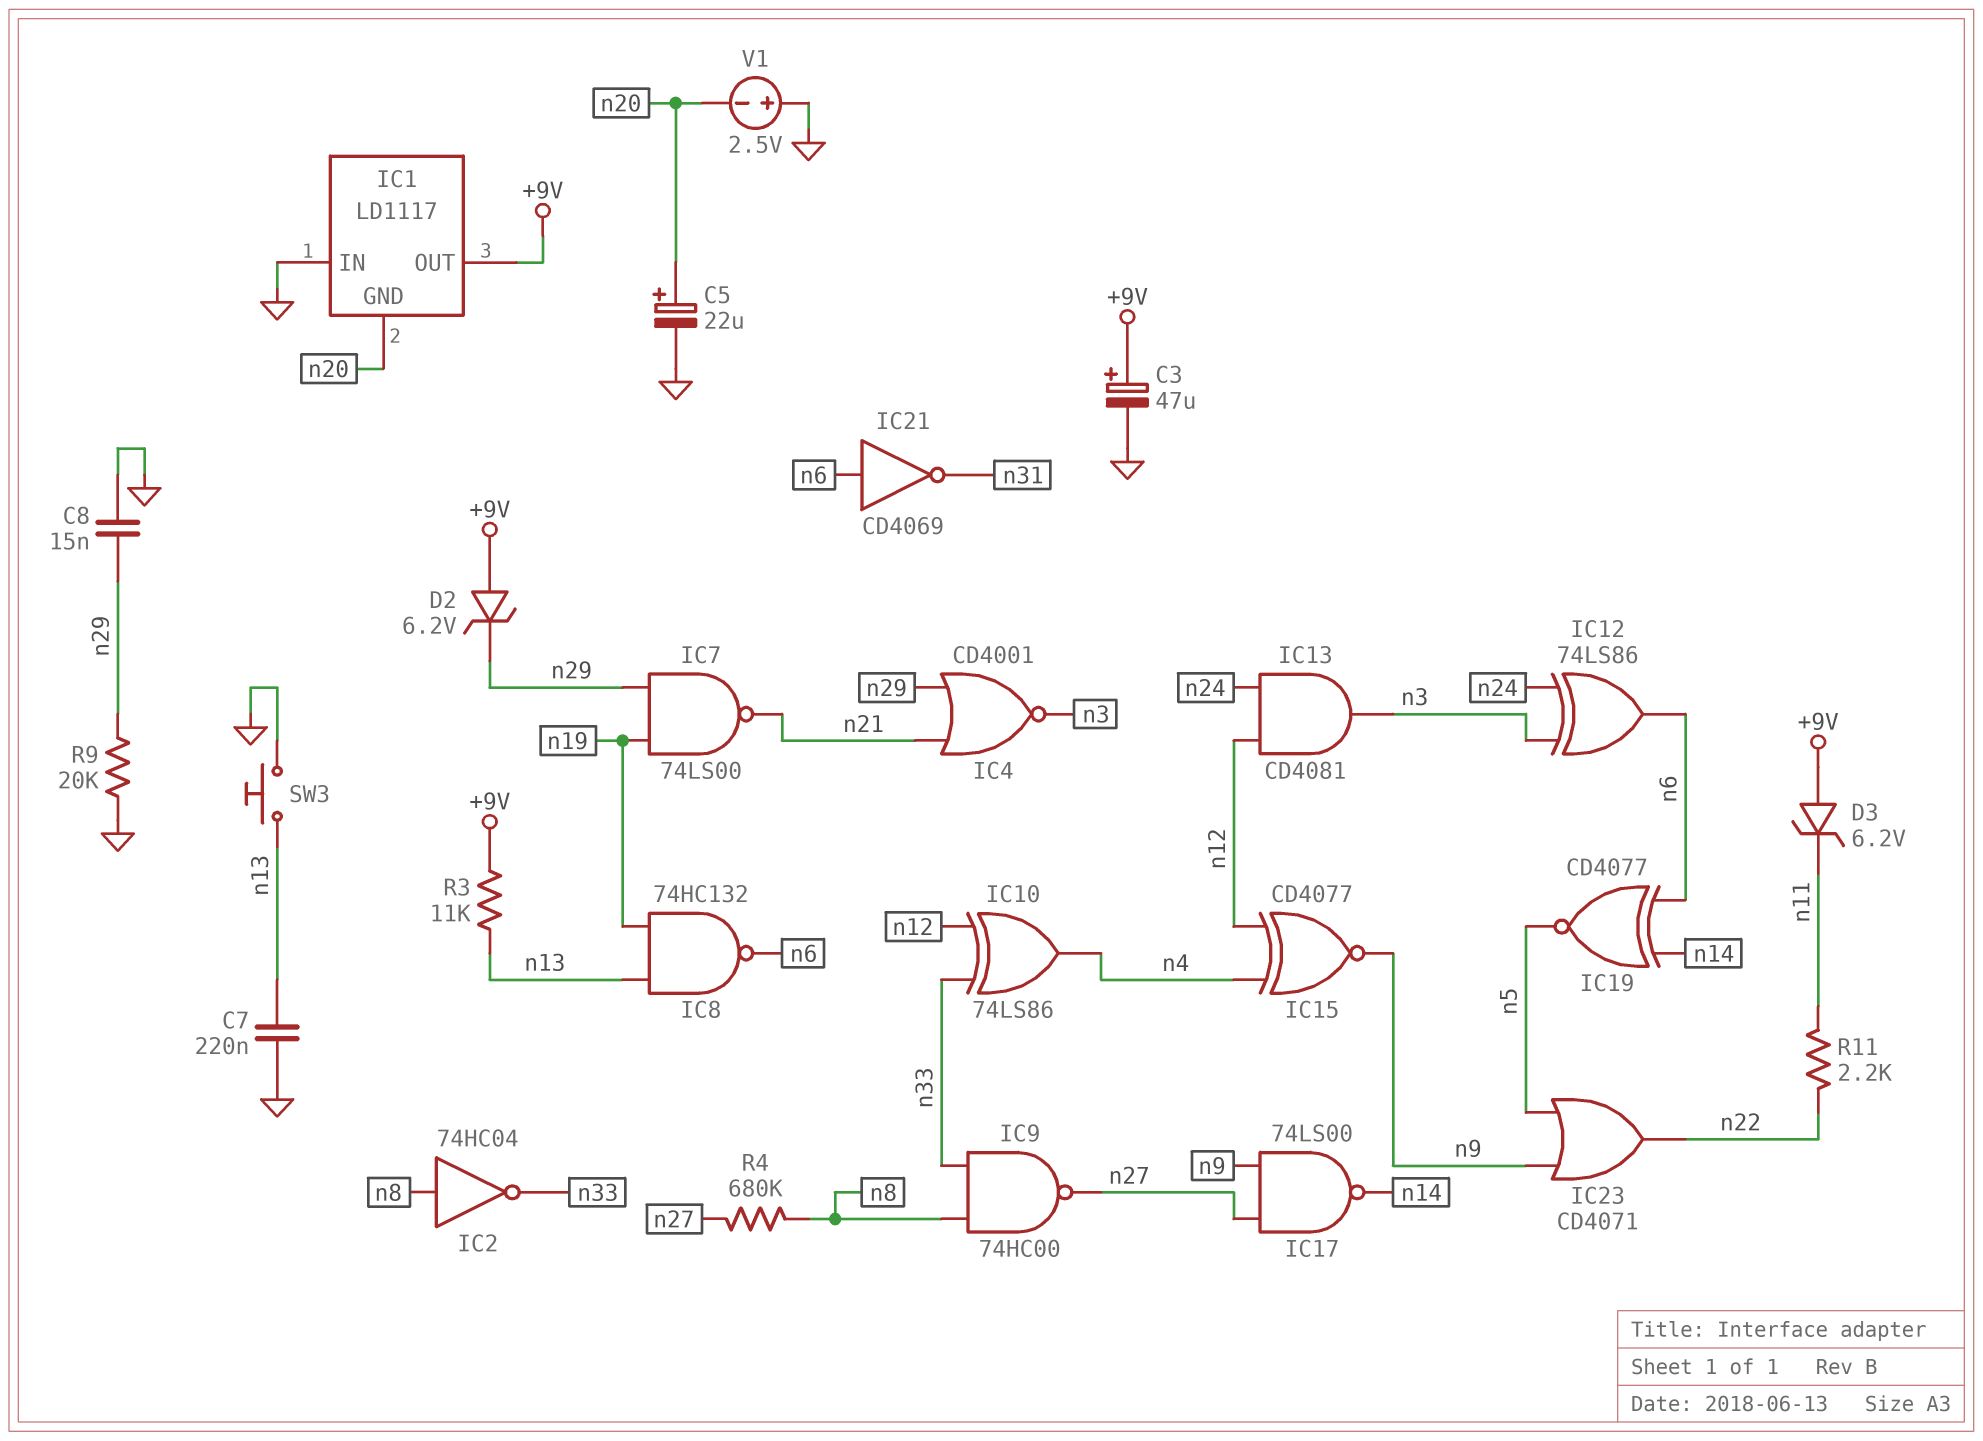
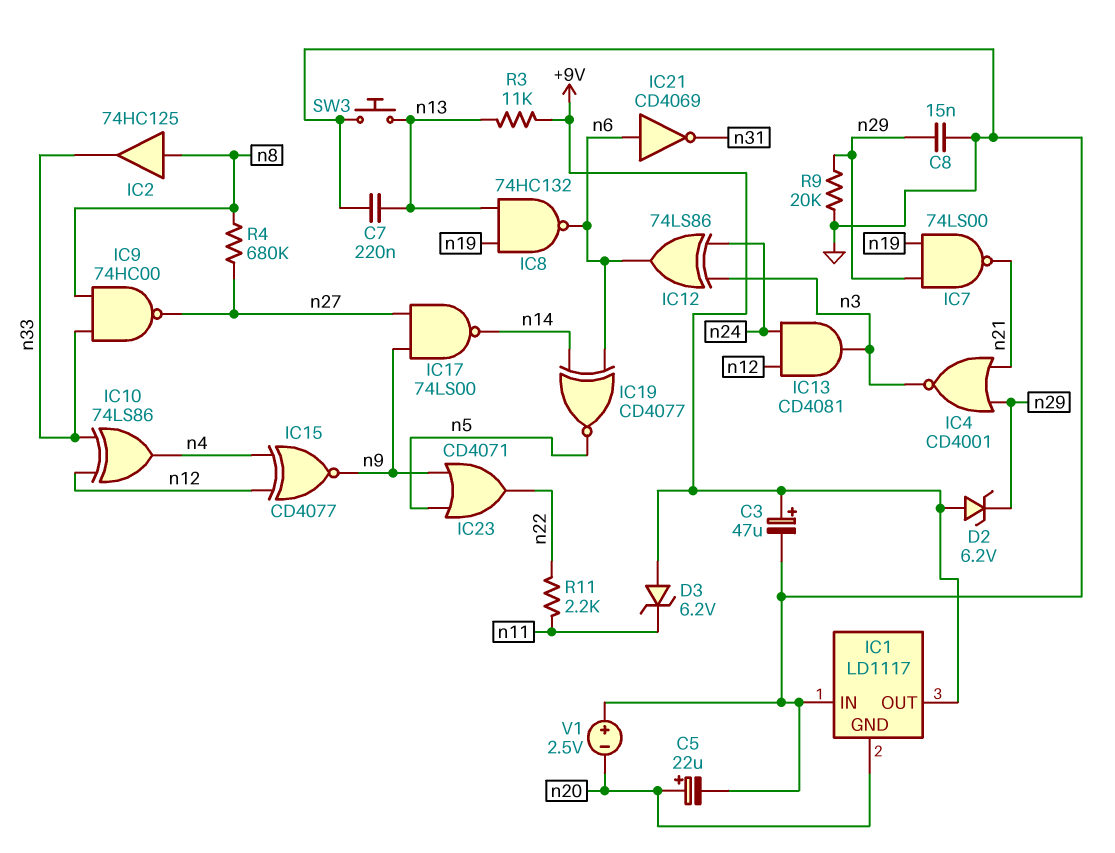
IC2: NOT 74HC04 (in n8, out n33) -> buffer 74HC125 (in n8, out n33)

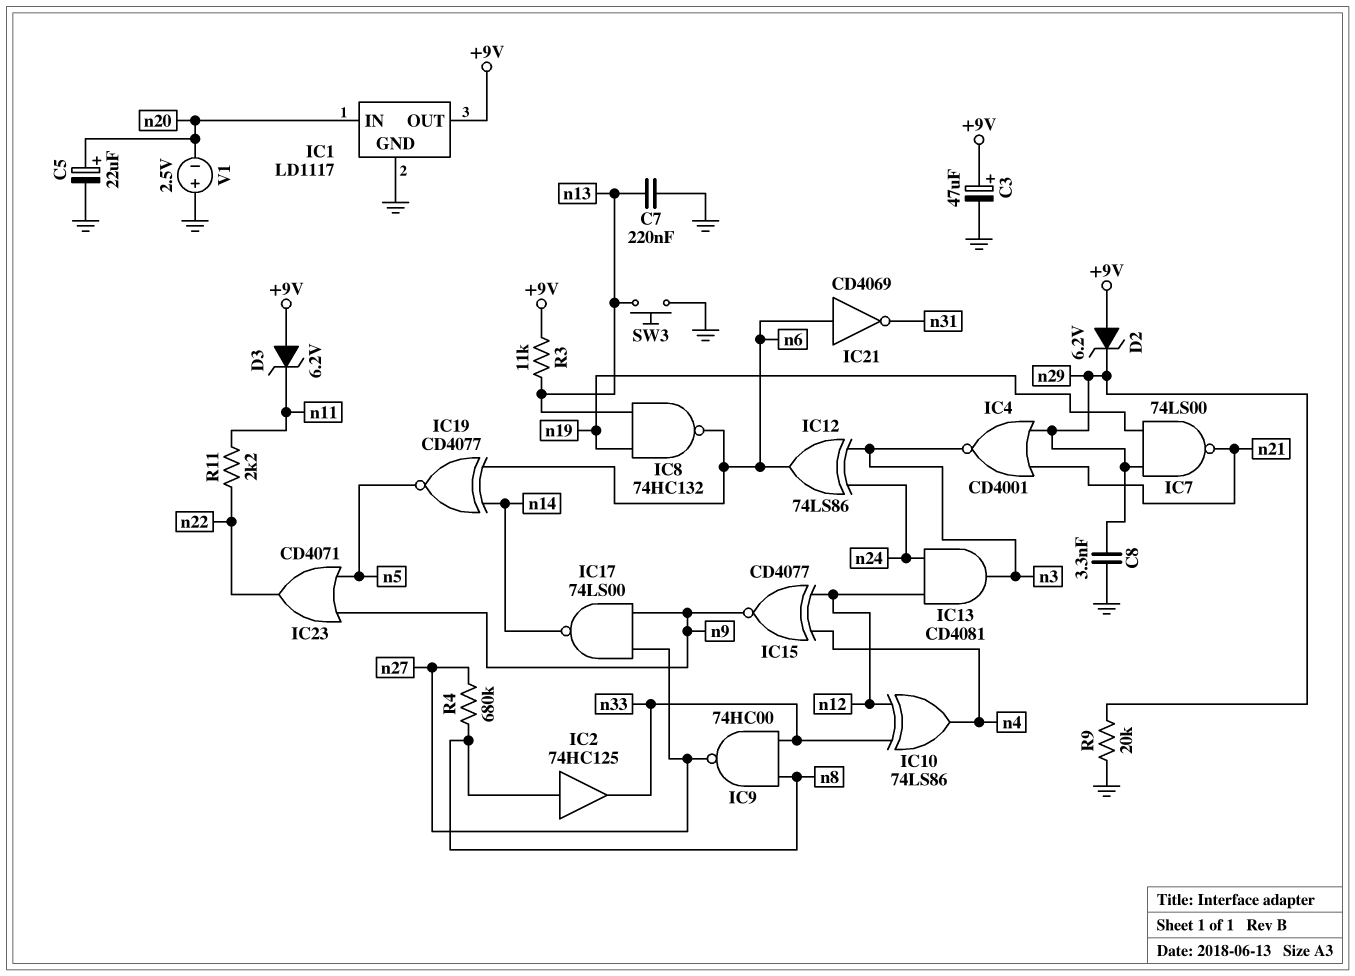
C8: 15nF (GND, n29) -> 3.3nF (GND, n29)
IC1 pin GND: n20 -> GND
IC1 pin IN: GND -> n20

